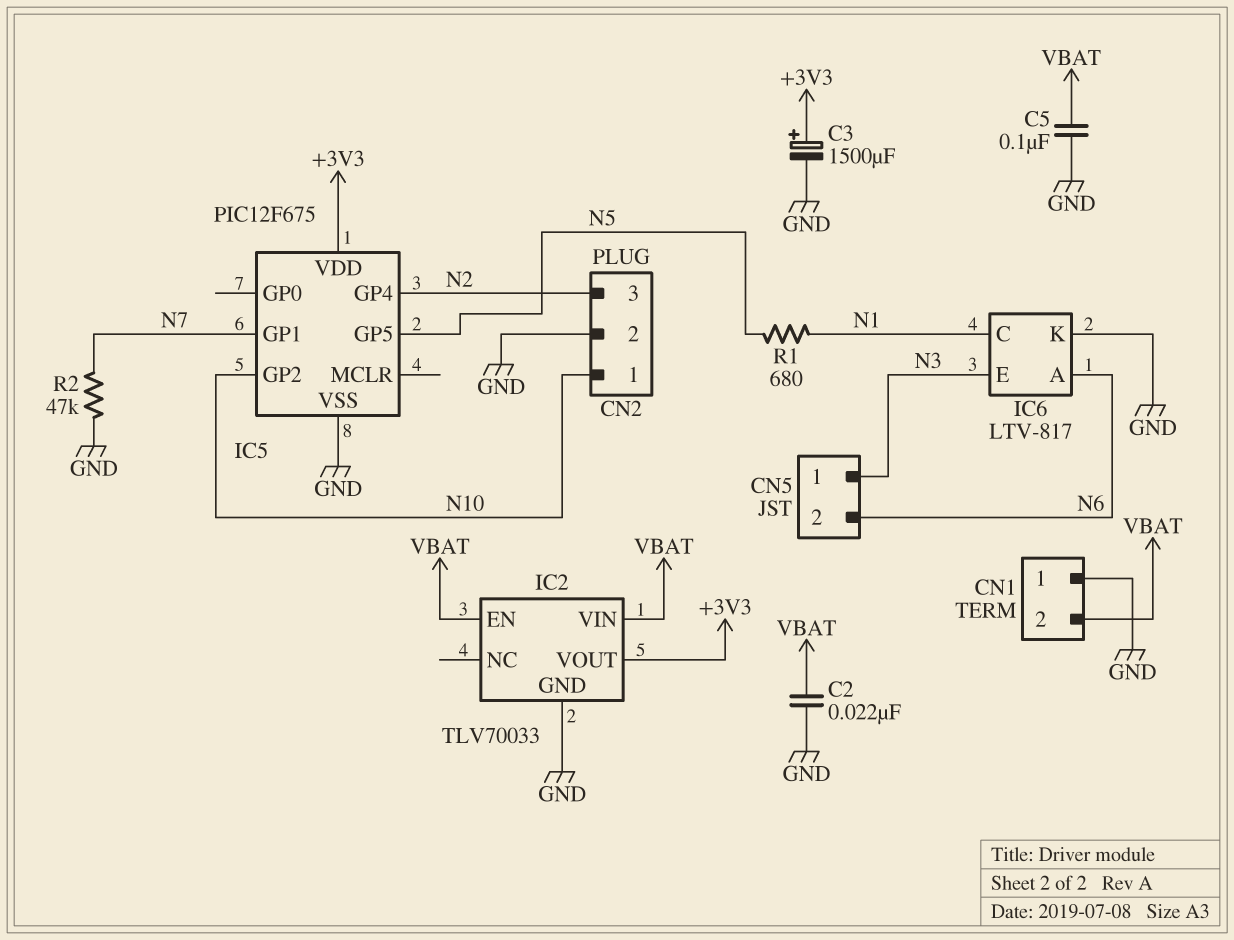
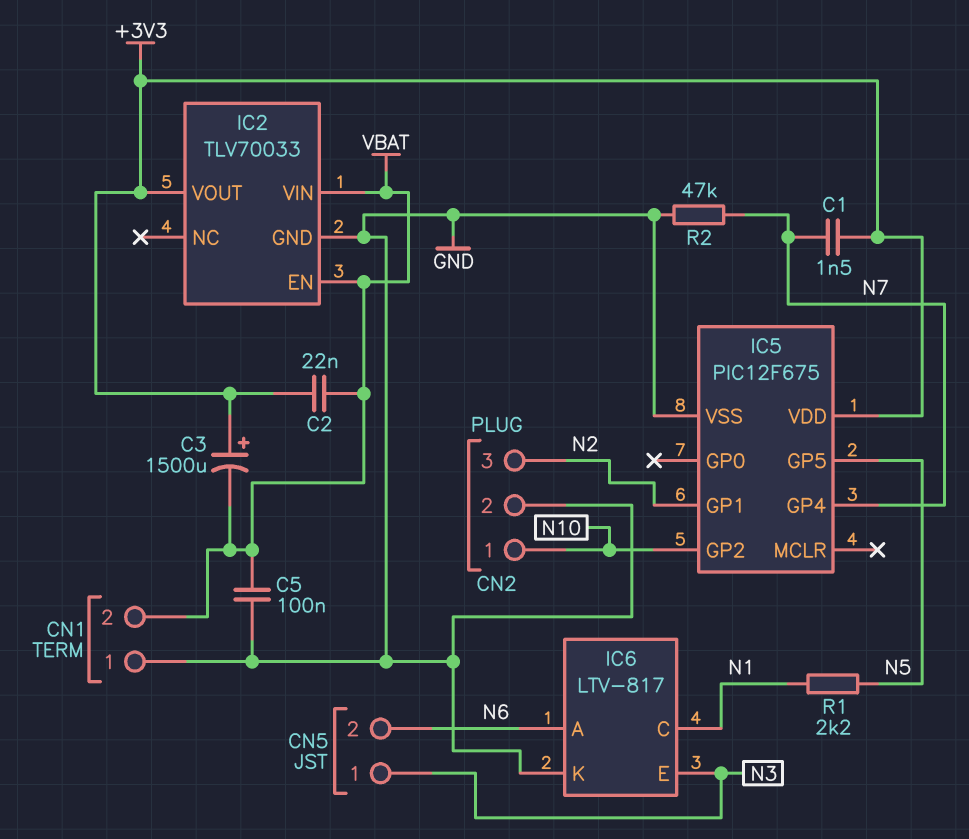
C1: none -> 1.5nF (+3V3, N7)
C2: 22nF (GND, VBAT) -> 22nF (+3V3, VBAT)
C3: 1500uF (plus +3V3, minus GND) -> 1500uF (plus +3V3, minus VBAT)
IC5 pin GP1: N7 -> N2
IC5 pin GP4: N2 -> N7
R1: 680 (N1, N5) -> 2.2k (N1, N5)

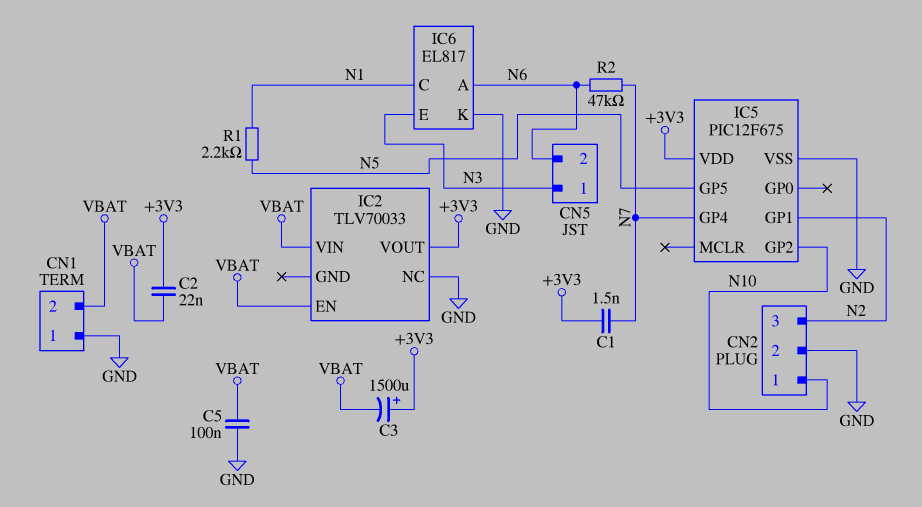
IC2 pin GND: GND -> none
IC2 pin NC: none -> GND
IC6: LTV-817 -> EL817
R2: 47k (GND, N7) -> 47k (N6, N7)

